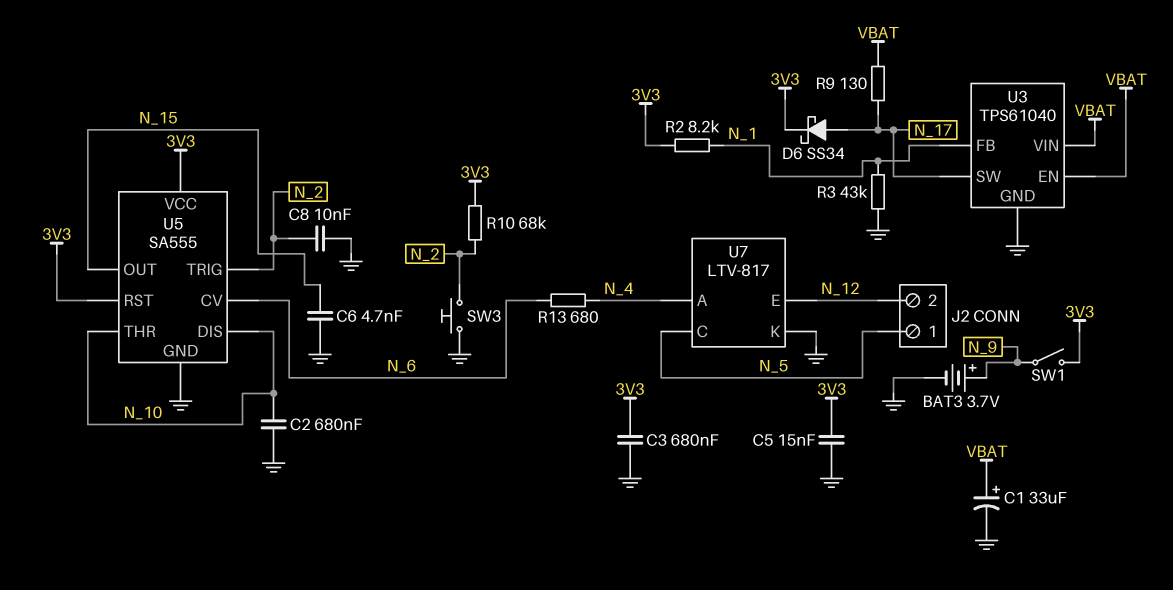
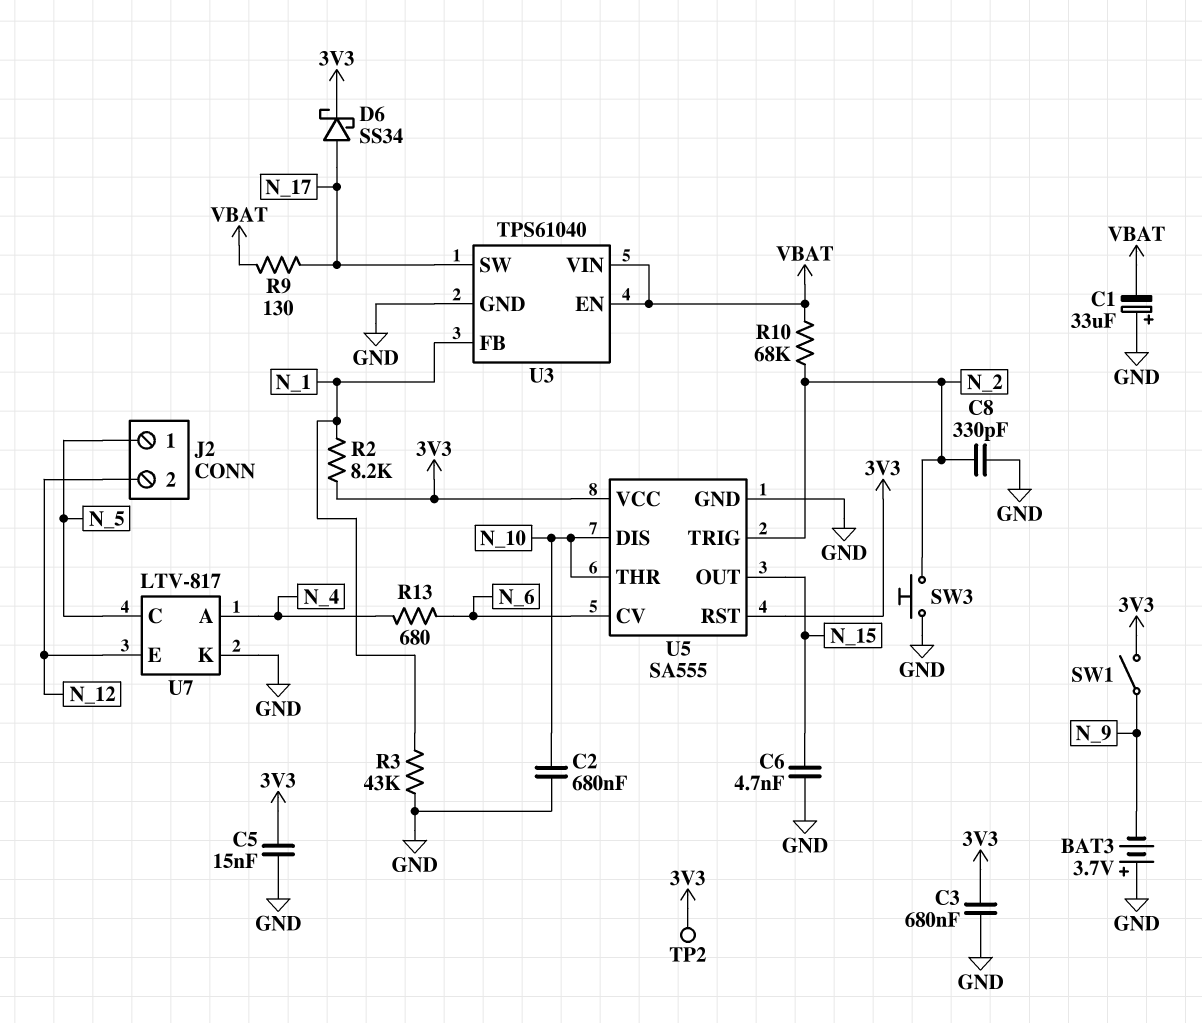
BAT3: 3.7V (plus N_9, minus GND) -> 3.7V (plus GND, minus N_9)
C1: 33uF (plus VBAT, minus GND) -> 33uF (plus GND, minus VBAT)
C8: 10nF (GND, N_2) -> 330pF (GND, N_2)
R10: 68k (3V3, N_2) -> 68k (N_2, VBAT)
TP2: none -> test point (3V3)

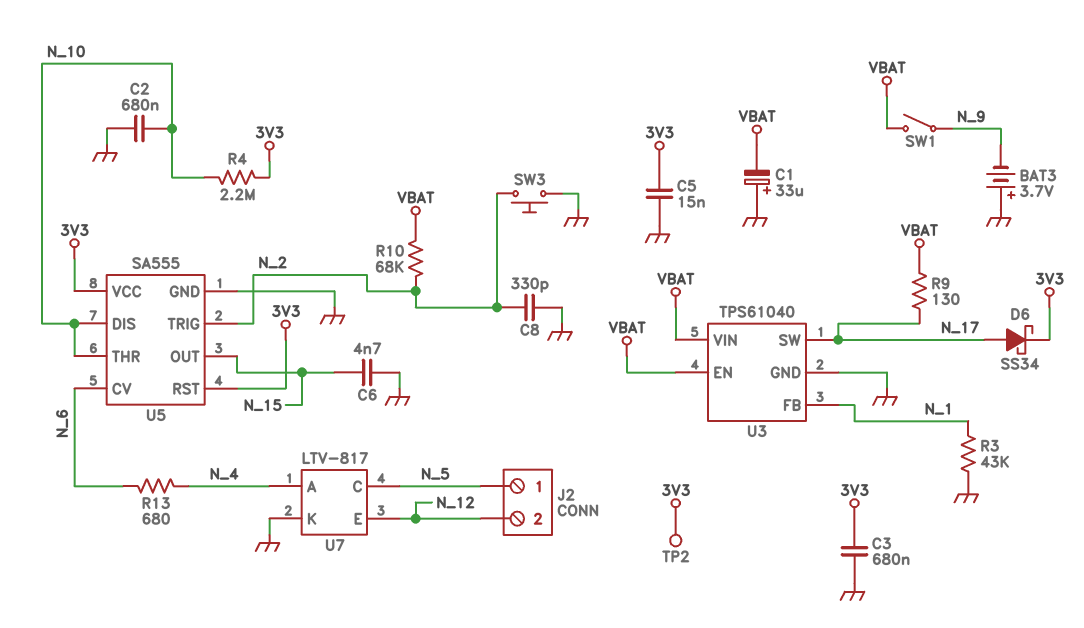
R2: 8.2k (3V3, N_1) -> none
R4: none -> 2.2M (3V3, N_10)
SW1: switch (3V3, N_9) -> switch (N_9, VBAT)

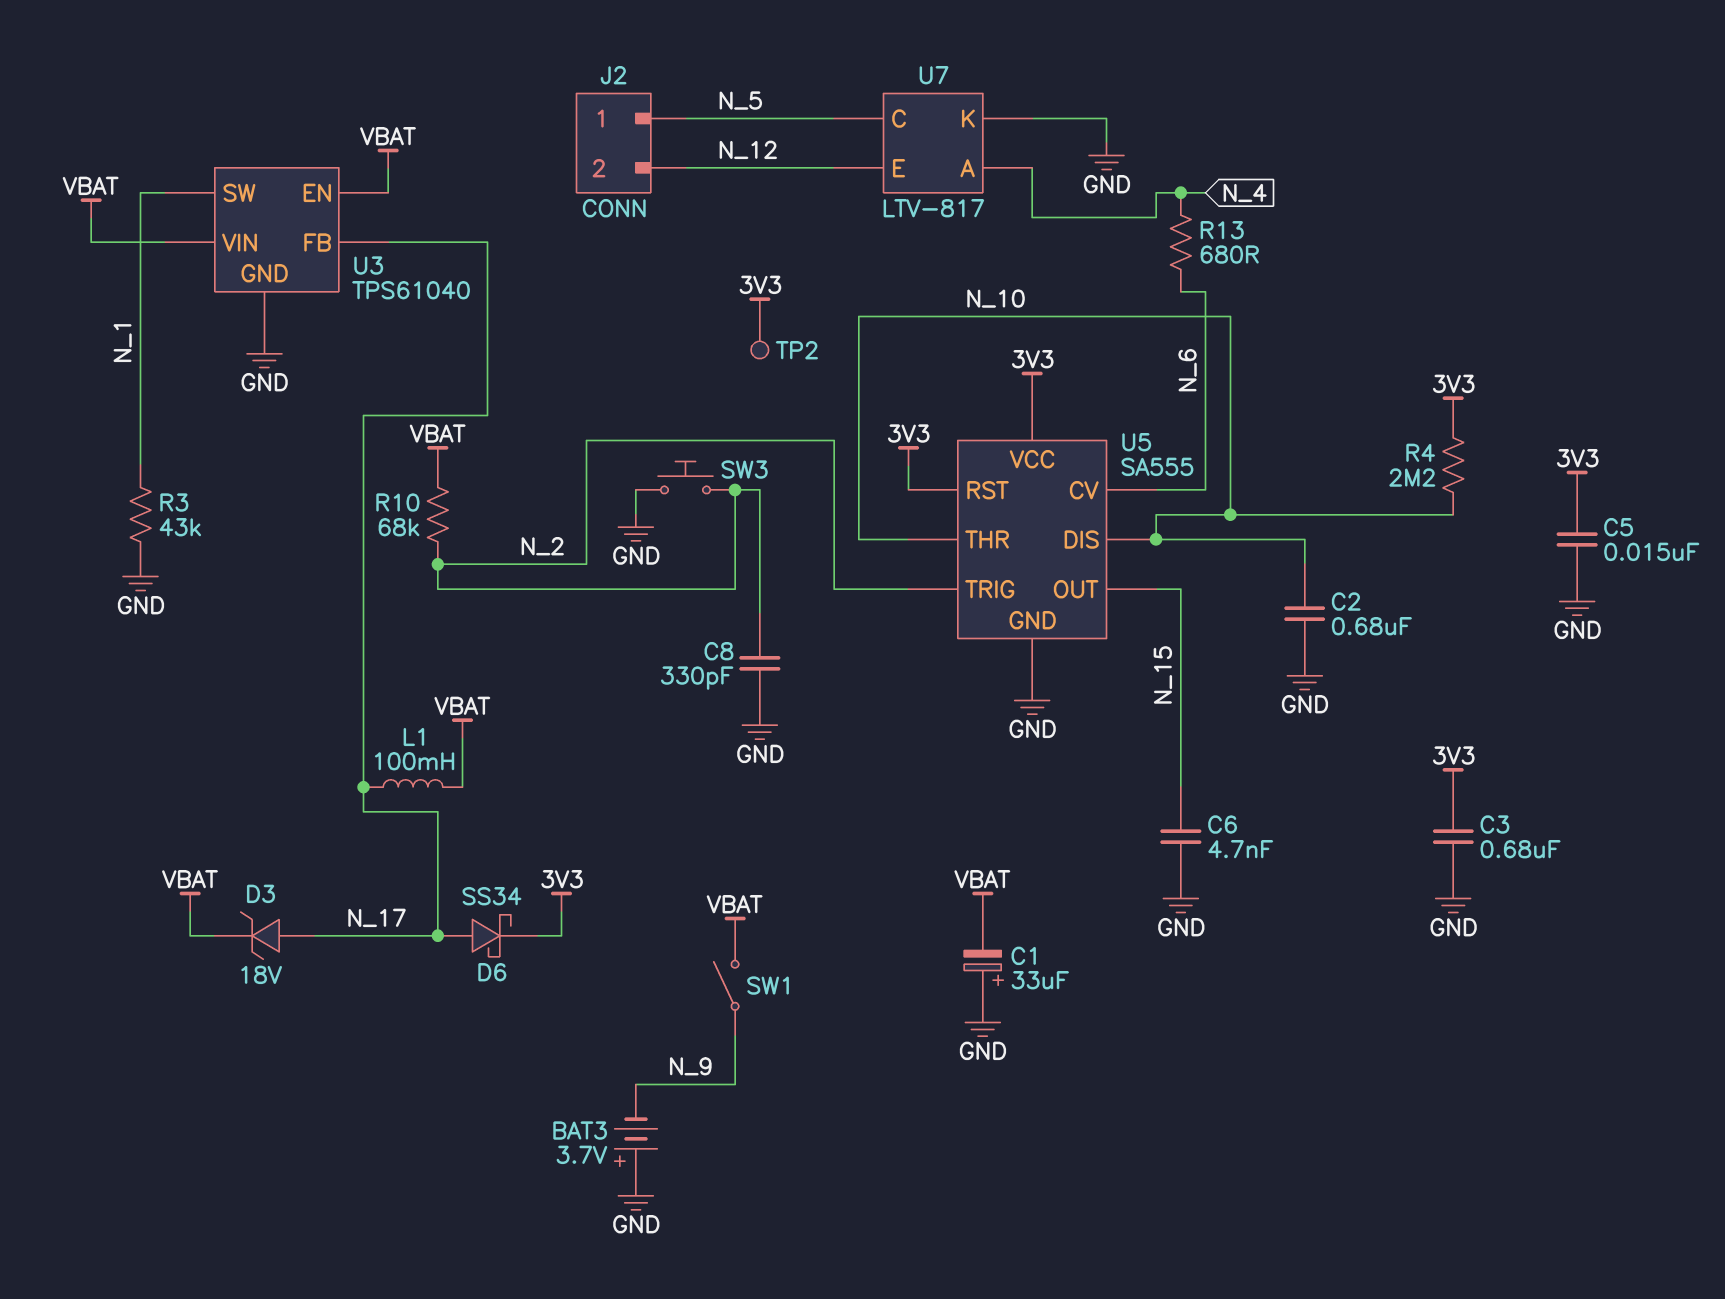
D3: none -> zener 18V (A N_17, K VBAT)
L1: none -> 100mH (N_17, VBAT)
R9: 130 (N_17, VBAT) -> none
U3 pin FB: N_1 -> N_17
U3 pin SW: N_17 -> N_1

